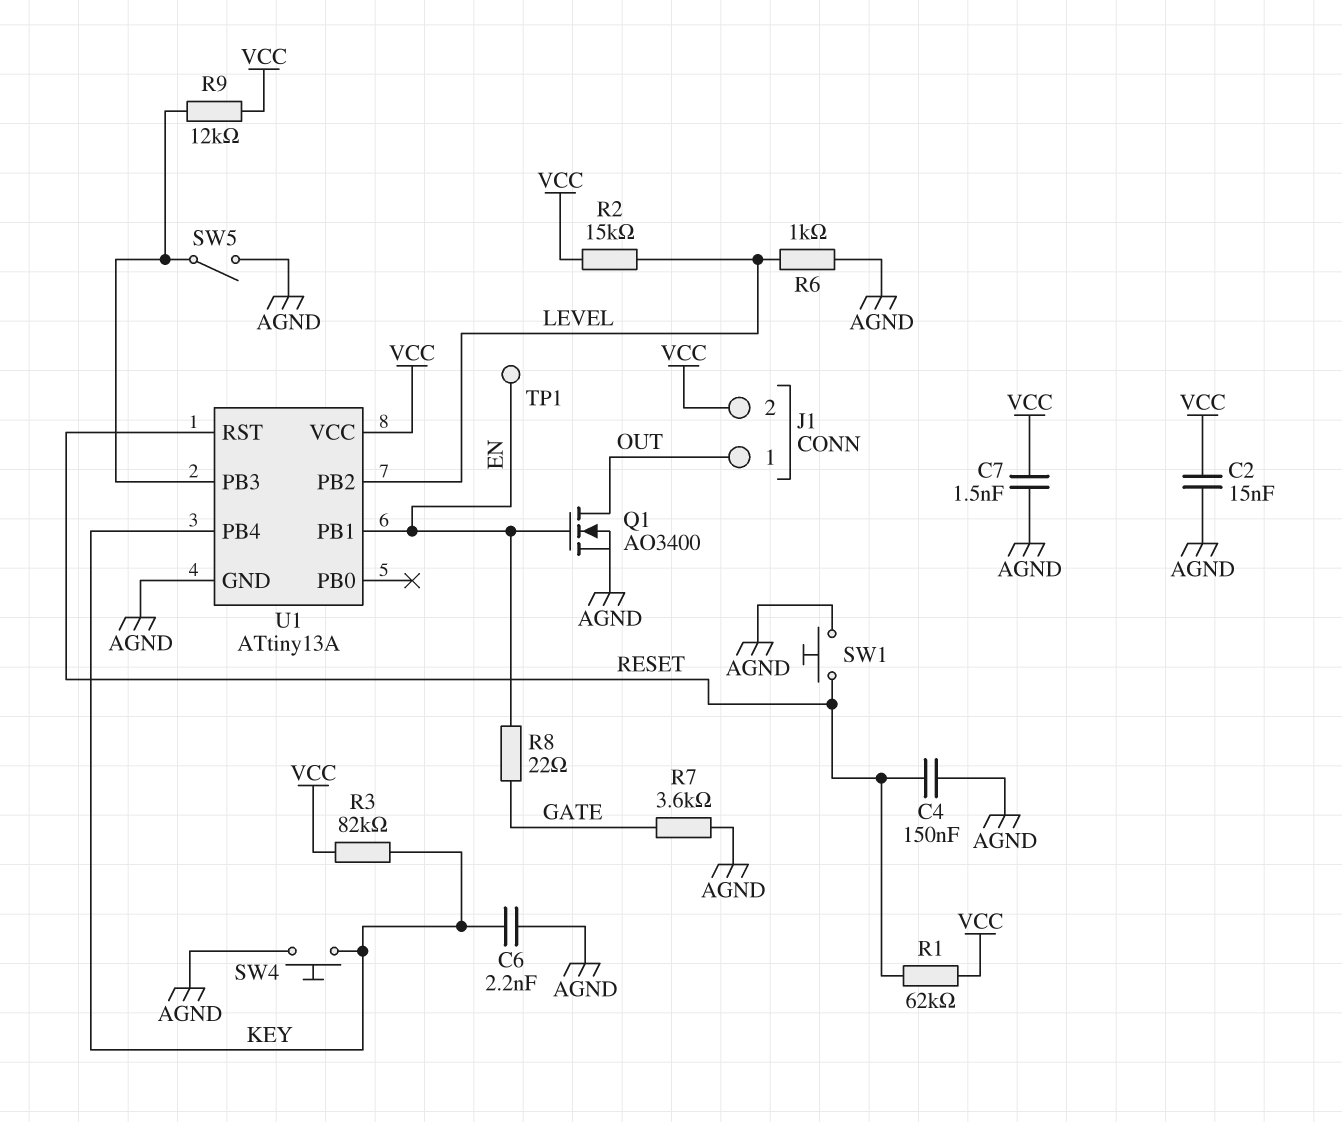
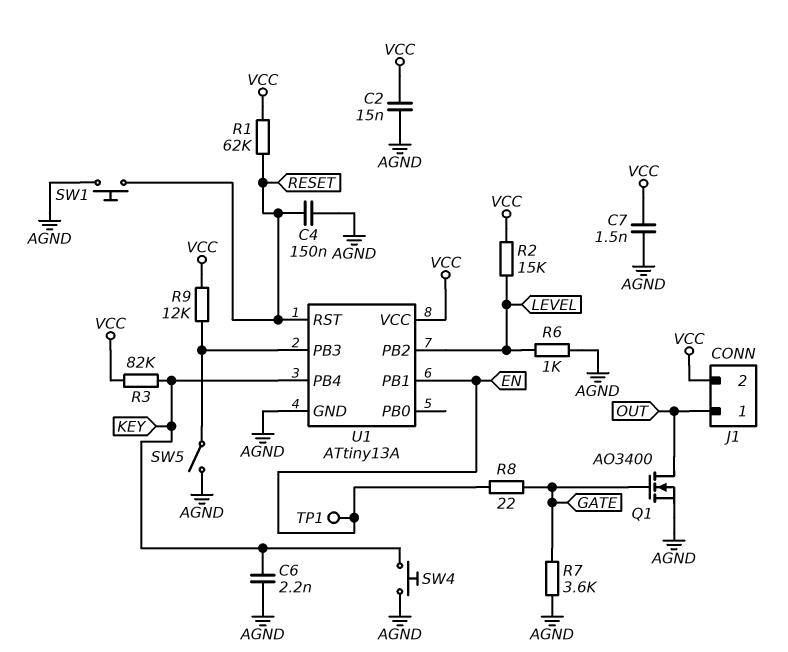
Q1: NMOS AO3400 (G EN, D OUT, S AGND) -> NMOS AO3400 (G GATE, D OUT, S AGND)

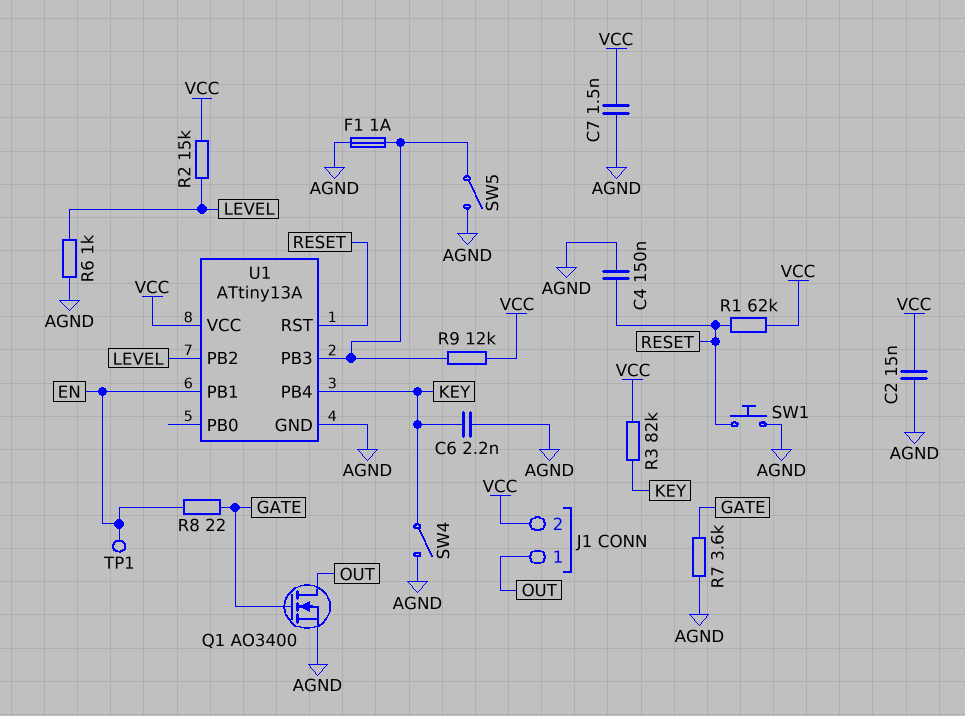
F1: none -> 1A (AGND, U1/PB3)
SW4: button (AGND, KEY) -> switch (AGND, KEY)

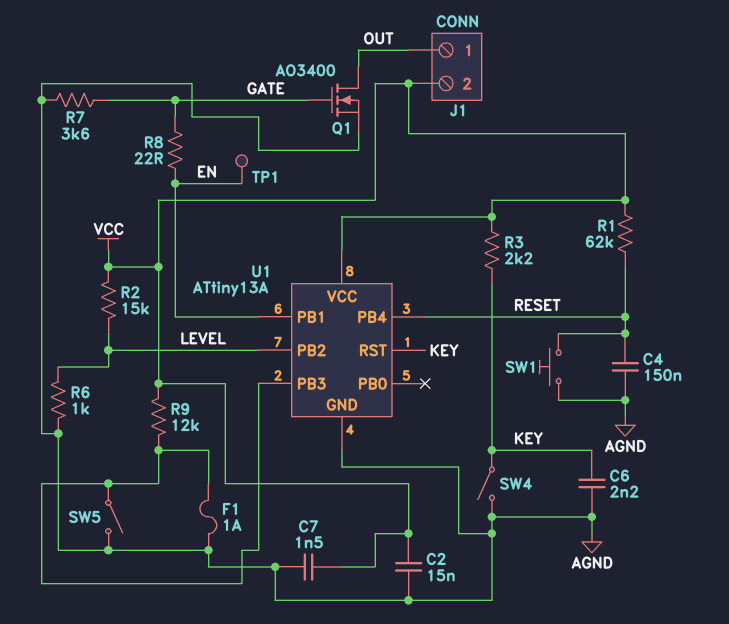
R3: 82k (KEY, VCC) -> 2.2k (KEY, VCC)
U1 pin PB4: KEY -> RESET
U1 pin RST: RESET -> KEY

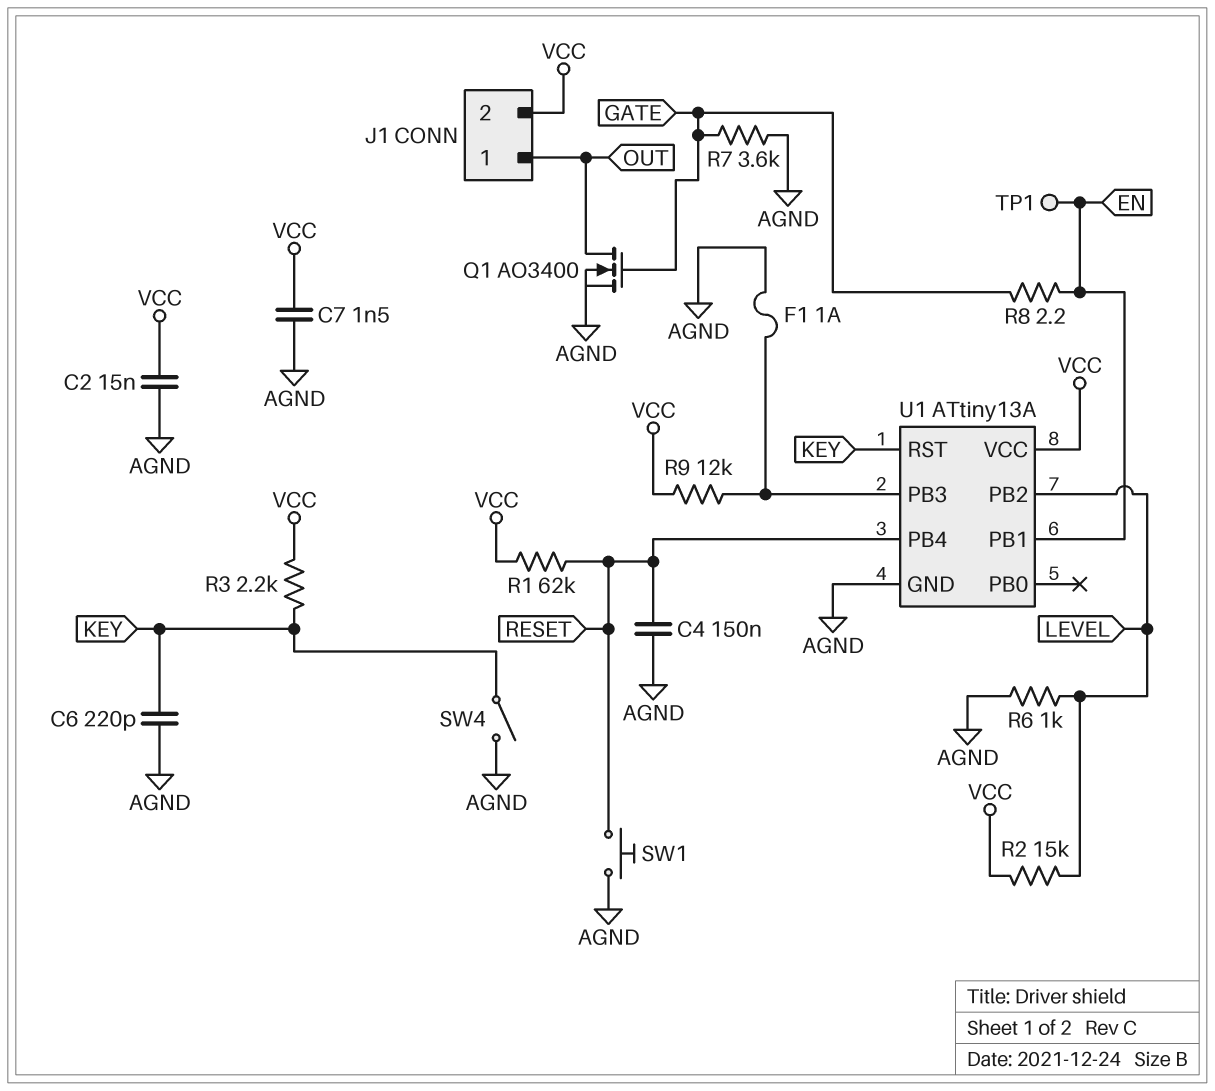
C6: 2.2nF (AGND, KEY) -> 220pF (AGND, KEY)
R8: 22 (EN, GATE) -> 2.2 (EN, GATE)
SW5: switch (AGND, U1/PB3) -> none

